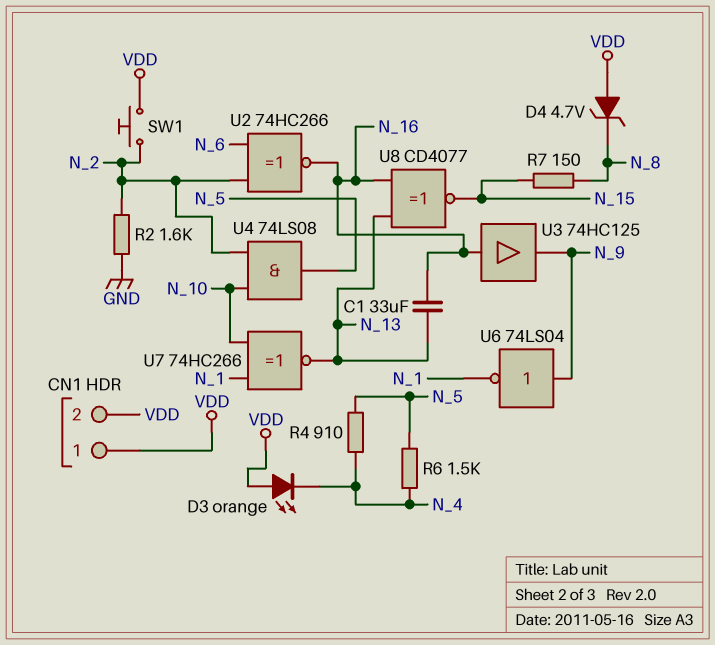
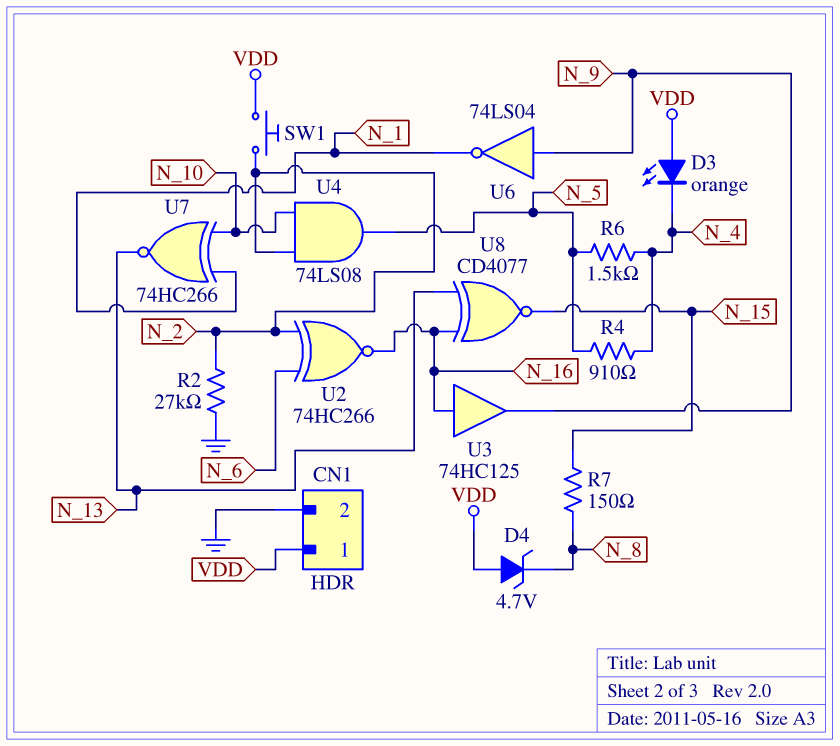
C1: 33uF (N_13, N_16) -> none
CN1 pin 2: VDD -> GND
R2: 1.6k (GND, N_2) -> 27k (GND, N_2)

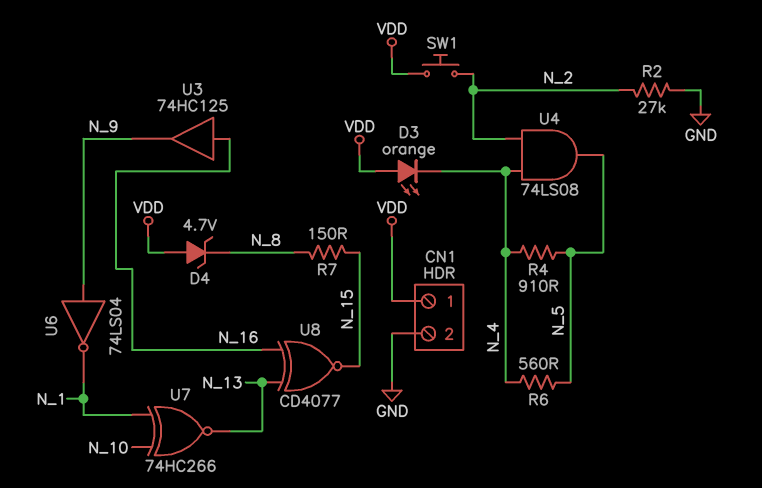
R6: 1.5k (N_4, N_5) -> 560 (N_4, N_5)
U2: XNOR 74HC266 (in N_2, in N_6, out N_16) -> none
U4: AND 74LS08 (in N_2, in N_10, out N_5) -> AND 74LS08 (in N_2, in N_4, out N_5)

